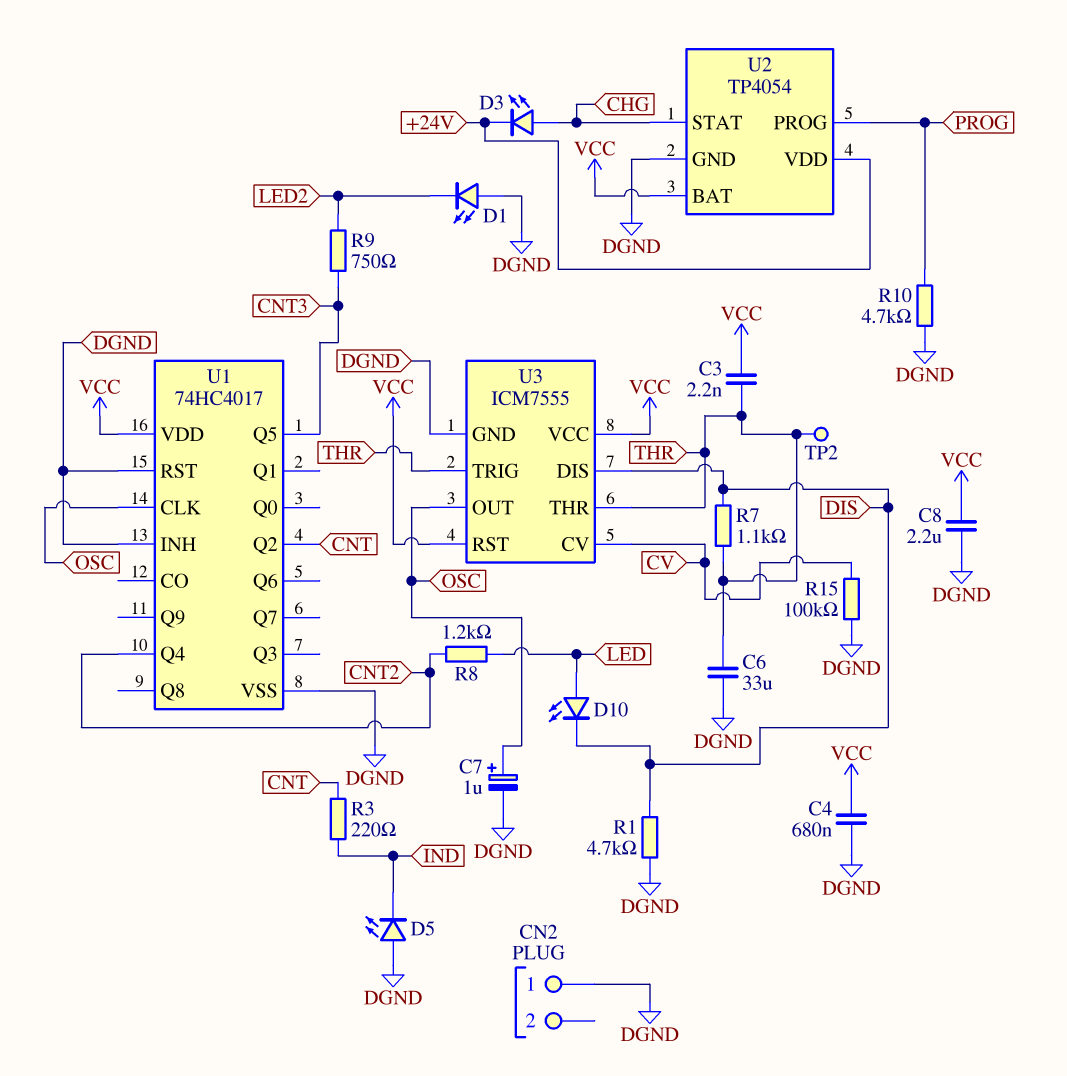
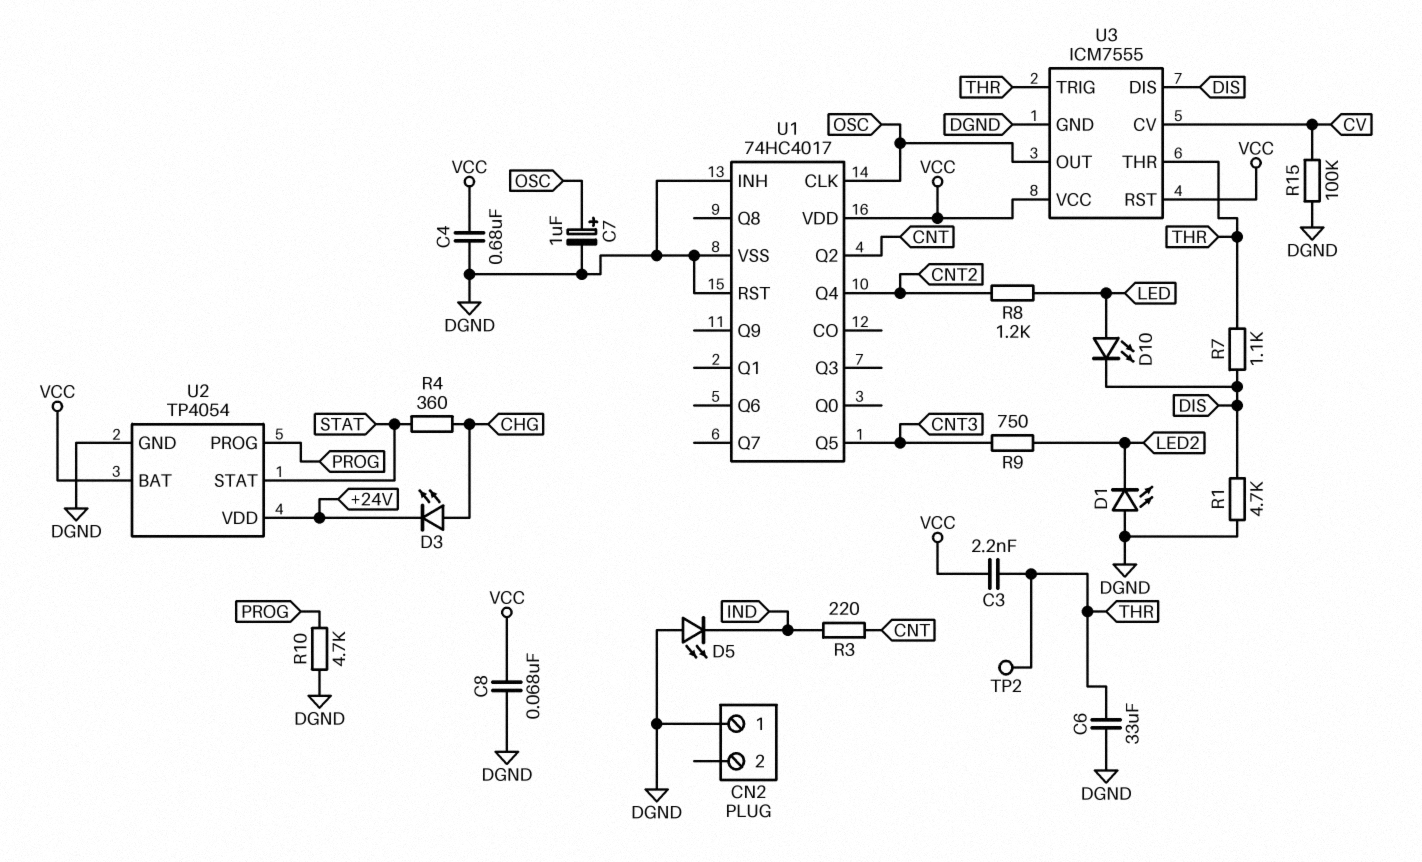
C8: 2.2uF (DGND, VCC) -> 68nF (DGND, VCC)
R4: none -> 360 (CHG, STAT)
U2 pin STAT: CHG -> STAT

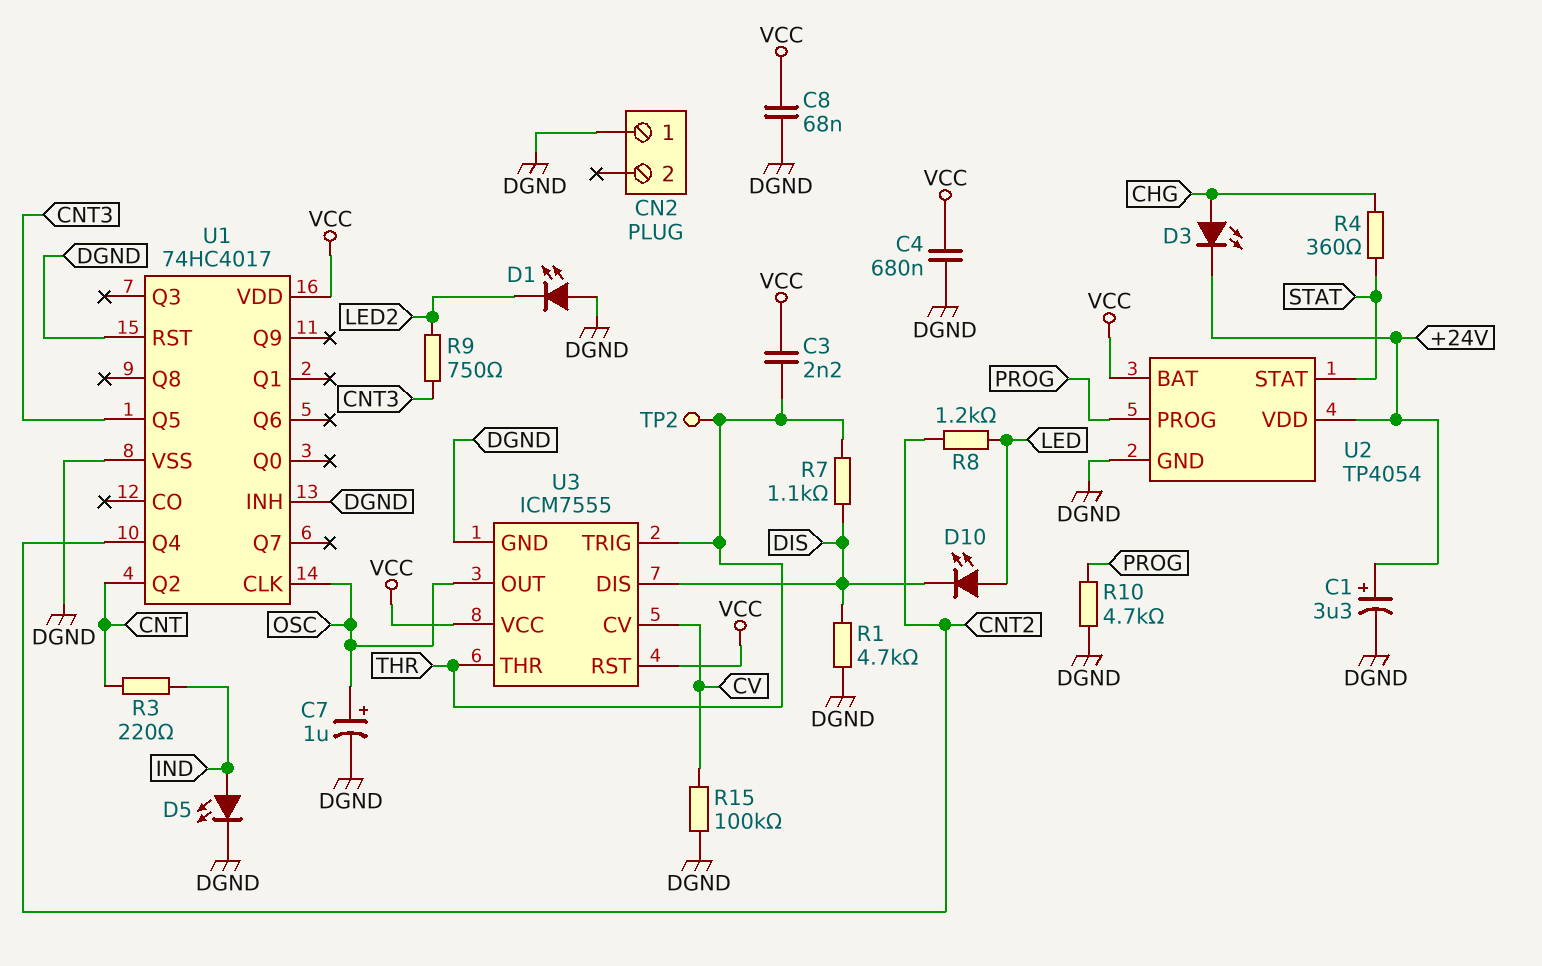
C1: none -> 3.3uF (plus +24V, minus DGND)
C6: 33uF (DGND, THR) -> none
D5: LED (A DGND, K IND) -> LED (A IND, K DGND)

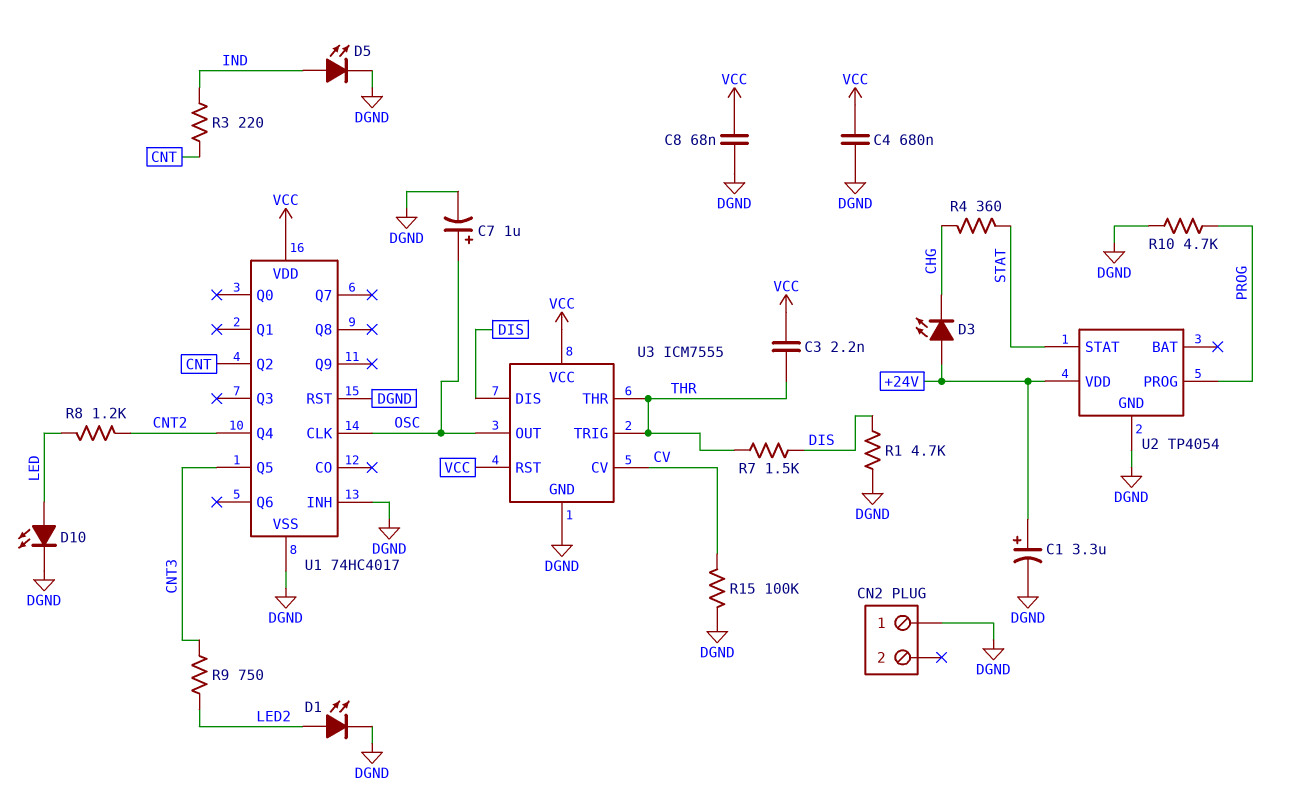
D1: LED (A DGND, K LED2) -> LED (A LED2, K DGND)
D3: LED (A CHG, K +24V) -> LED (A +24V, K CHG)
D10: LED (A LED, K DIS) -> LED (A LED, K DGND)
R7: 1.1k (DIS, THR) -> 1.5k (DIS, THR)
TP2: test point (THR) -> none
U2 pin BAT: VCC -> none

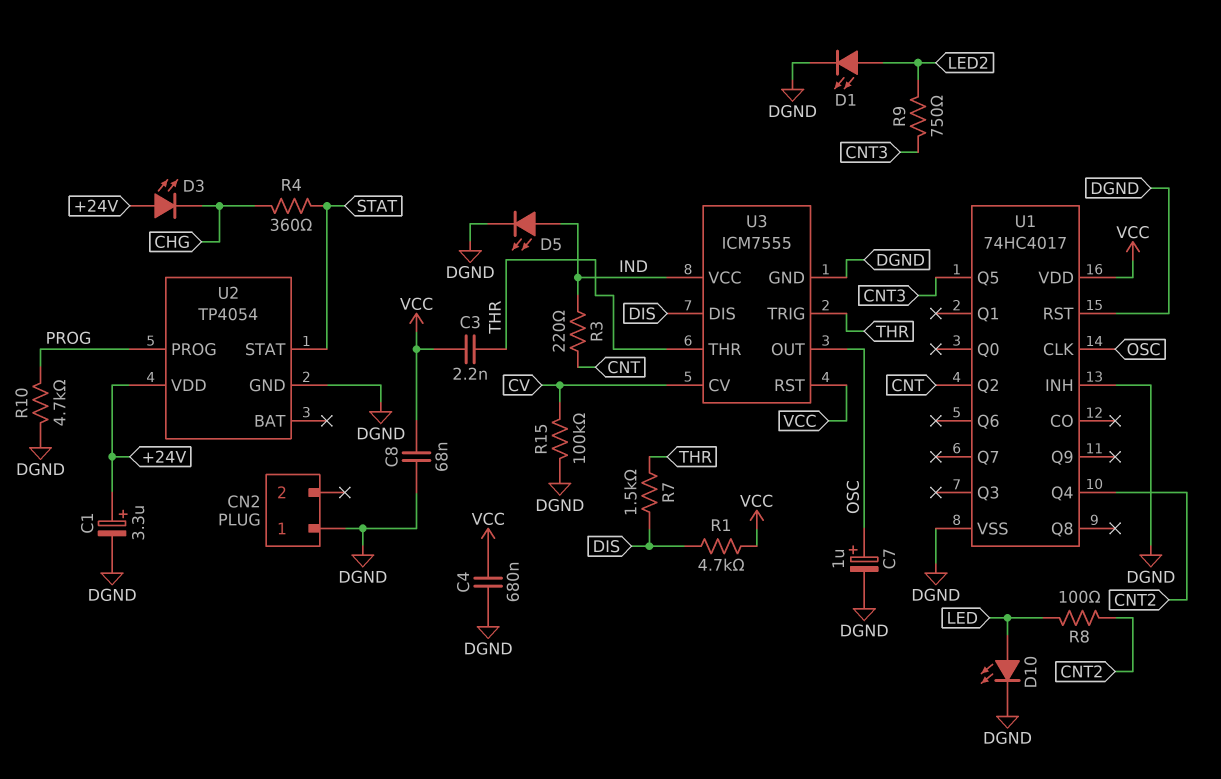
R1: 4.7k (DGND, DIS) -> 4.7k (DIS, VCC)
R8: 1.2k (CNT2, LED) -> 100 (CNT2, LED)
U3 pin VCC: VCC -> IND

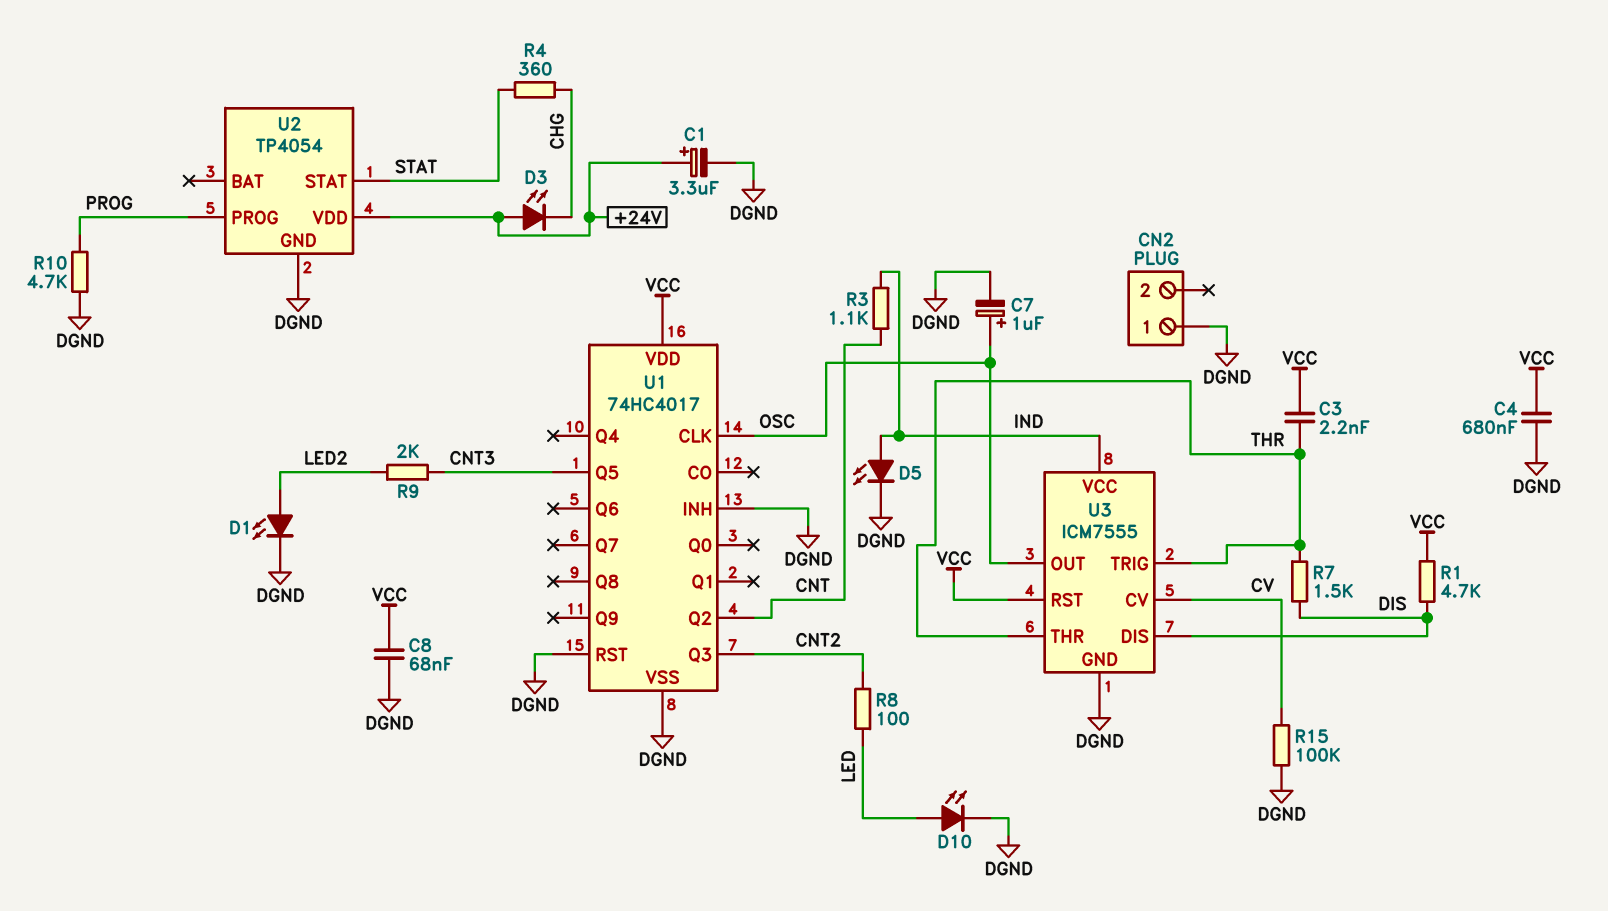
R3: 220 (CNT, IND) -> 1.1k (CNT, IND)
R9: 750 (CNT3, LED2) -> 2k (CNT3, LED2)
U1 pin Q3: none -> CNT2
U1 pin Q4: CNT2 -> none

